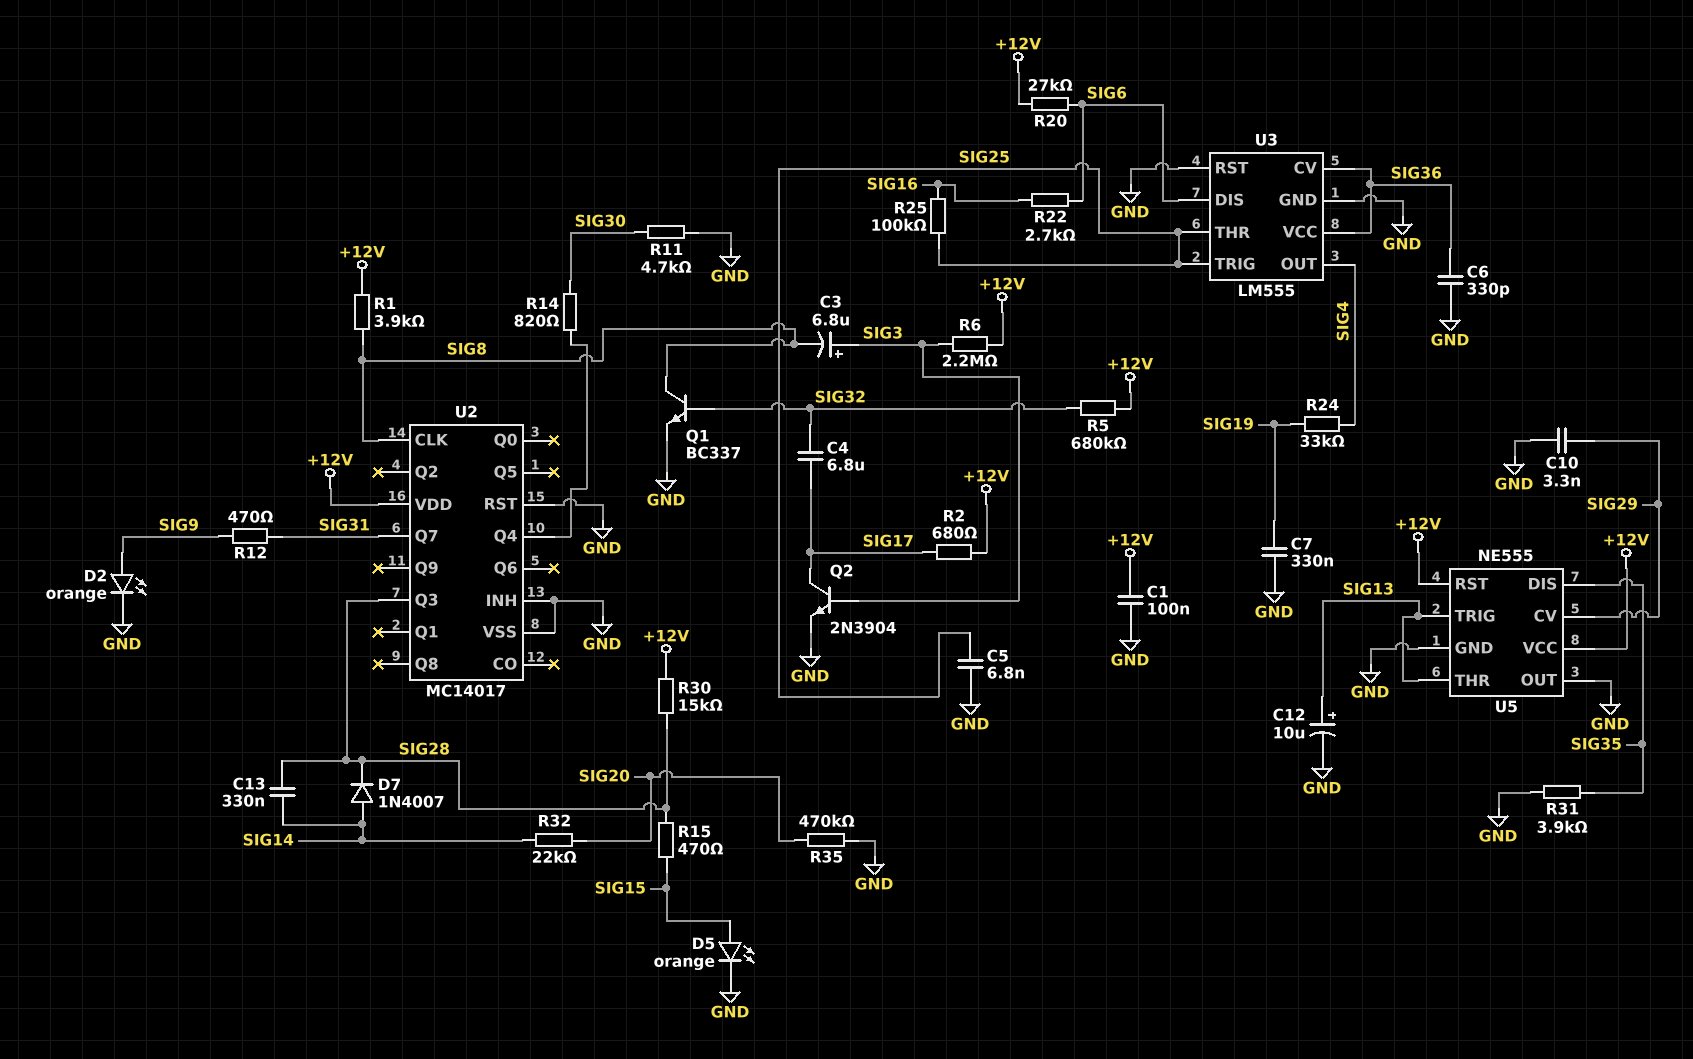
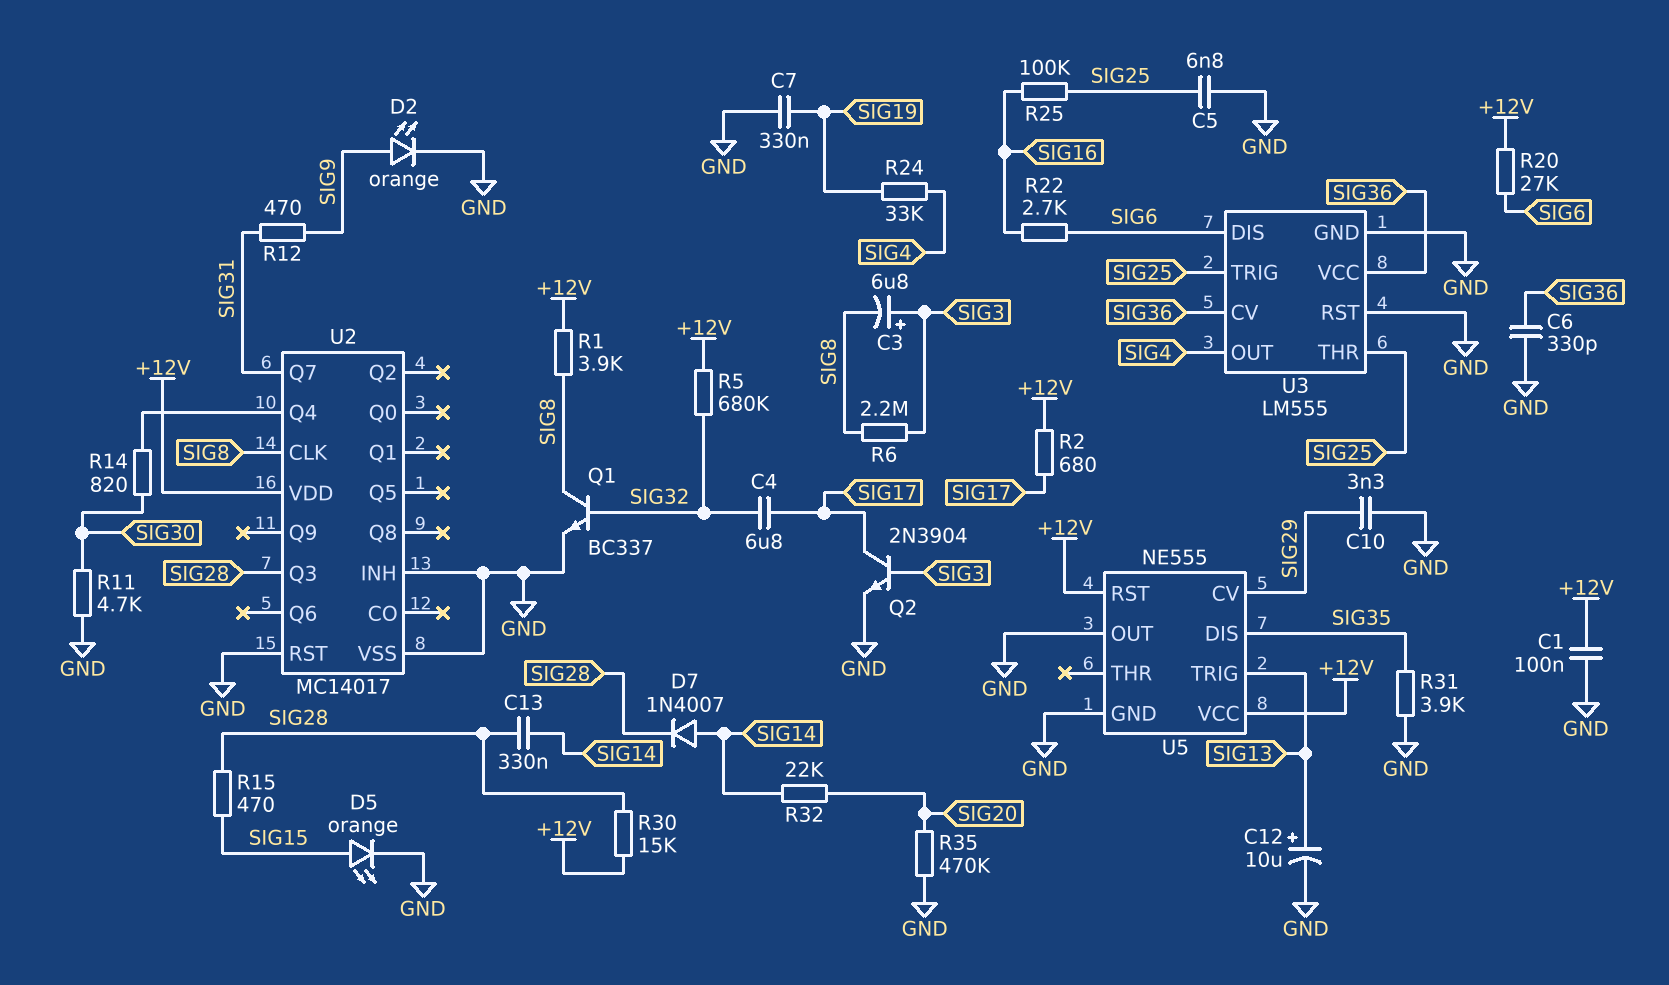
R6: 2.2M (+12V, SIG3) -> 2.2M (SIG3, SIG8)
U5 pin THR: SIG13 -> none

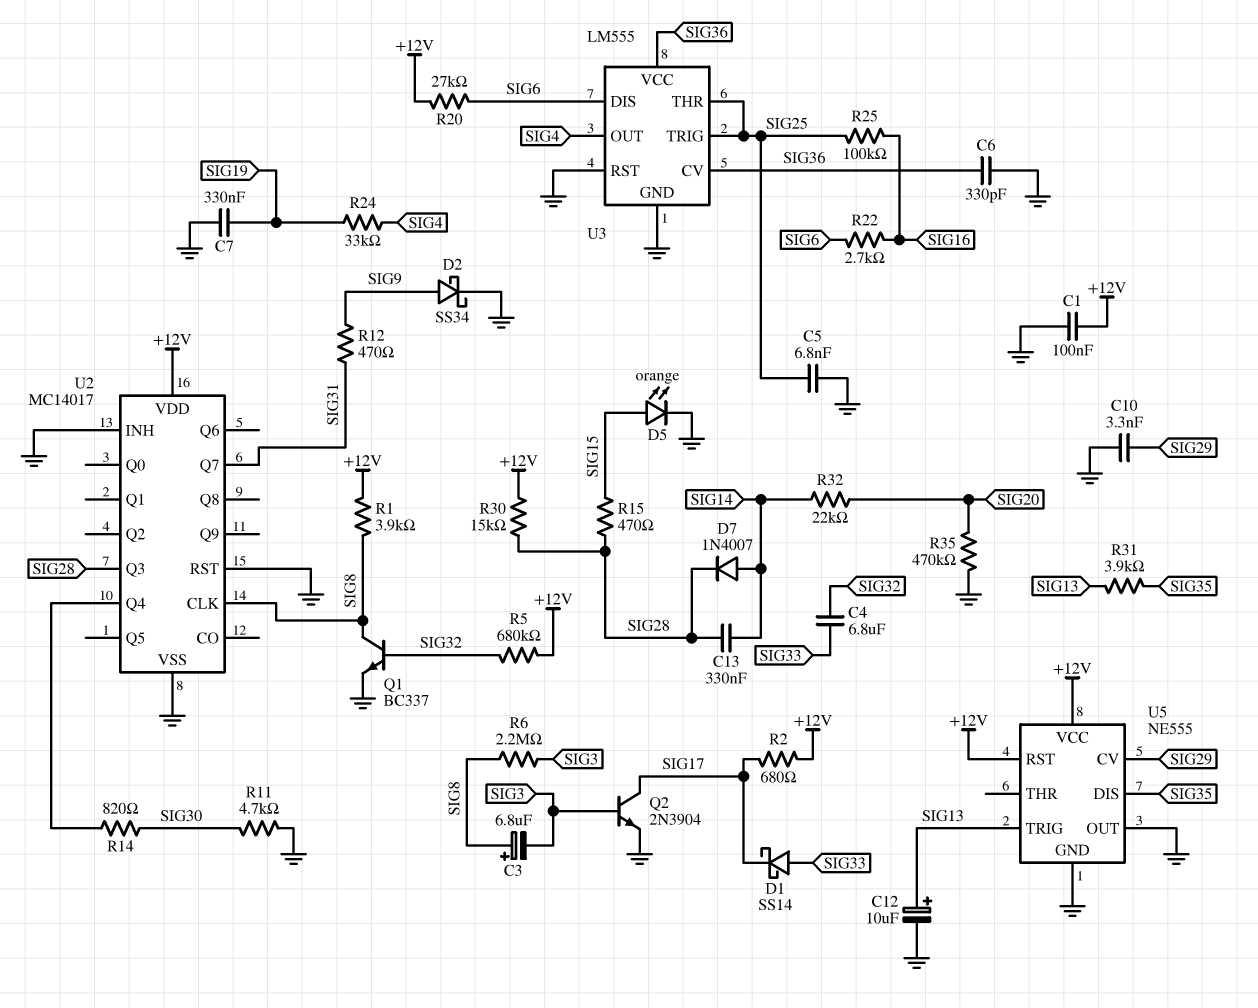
C3: 6.8uF (plus SIG3, minus SIG8) -> 6.8uF (plus SIG8, minus SIG3)
C4: 6.8uF (SIG17, SIG32) -> 6.8uF (SIG32, SIG33)
D1: none -> schottky SS14 (A SIG33, K SIG17)
D2: LED orange (A SIG9, K GND) -> schottky SS34 (A SIG9, K GND)
R31: 3.9k (GND, SIG35) -> 3.9k (SIG13, SIG35)

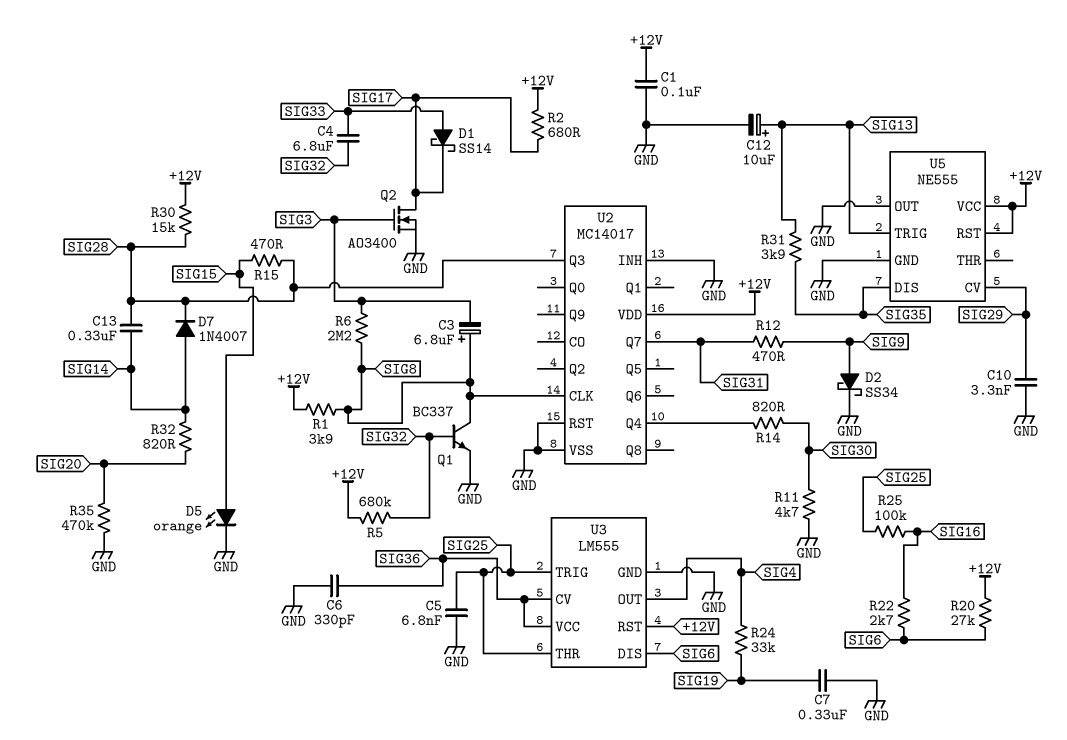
Q2: NPN 2N3904 (B SIG3, C SIG17, E GND) -> NMOS AO3400 (G SIG3, D SIG17, S GND)
R32: 22k (SIG14, SIG20) -> 820 (SIG14, SIG20)
U3 pin RST: GND -> +12V

